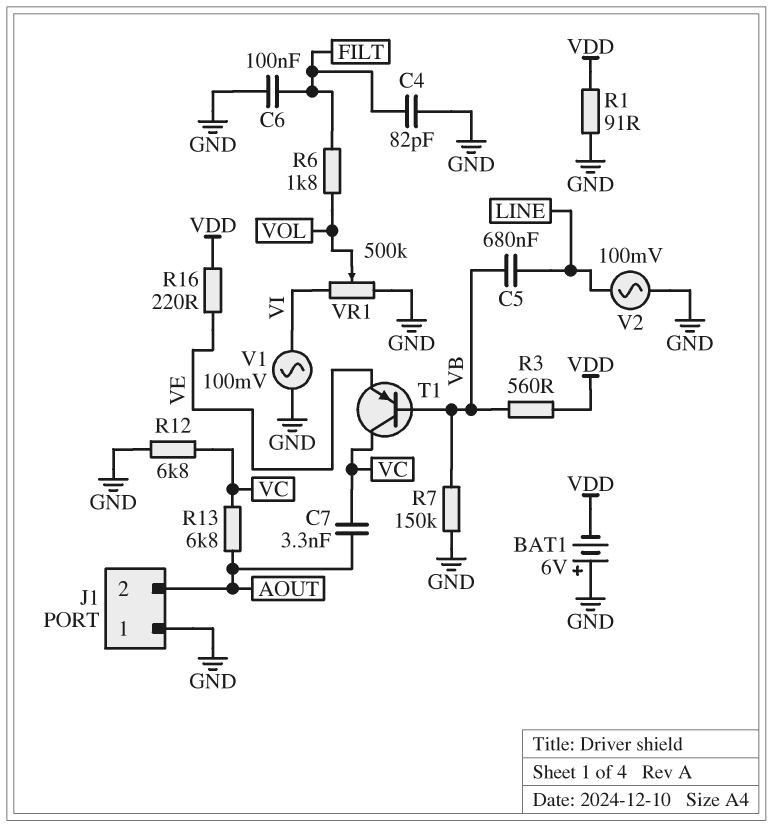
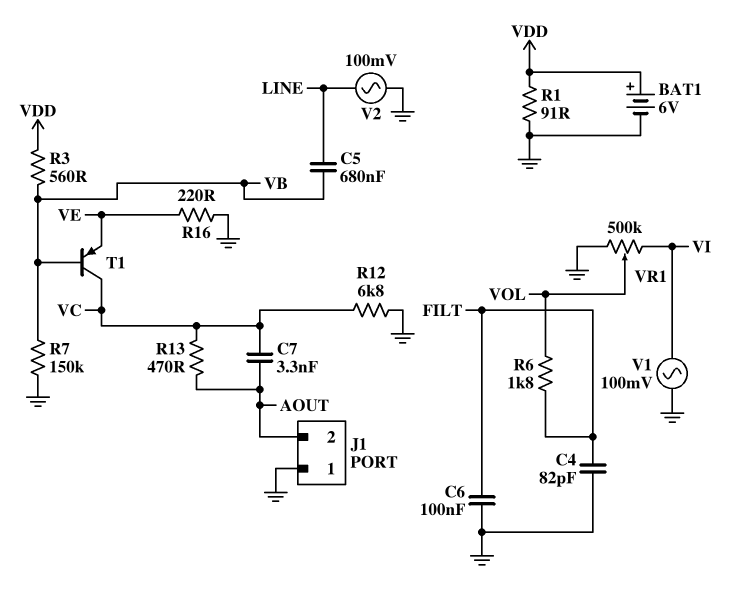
BAT1: 6V (plus GND, minus VDD) -> 6V (plus VDD, minus GND)
R13: 6.8k (AOUT, VC) -> 470 (AOUT, VC)
R16: 220 (VDD, VE) -> 220 (GND, VE)

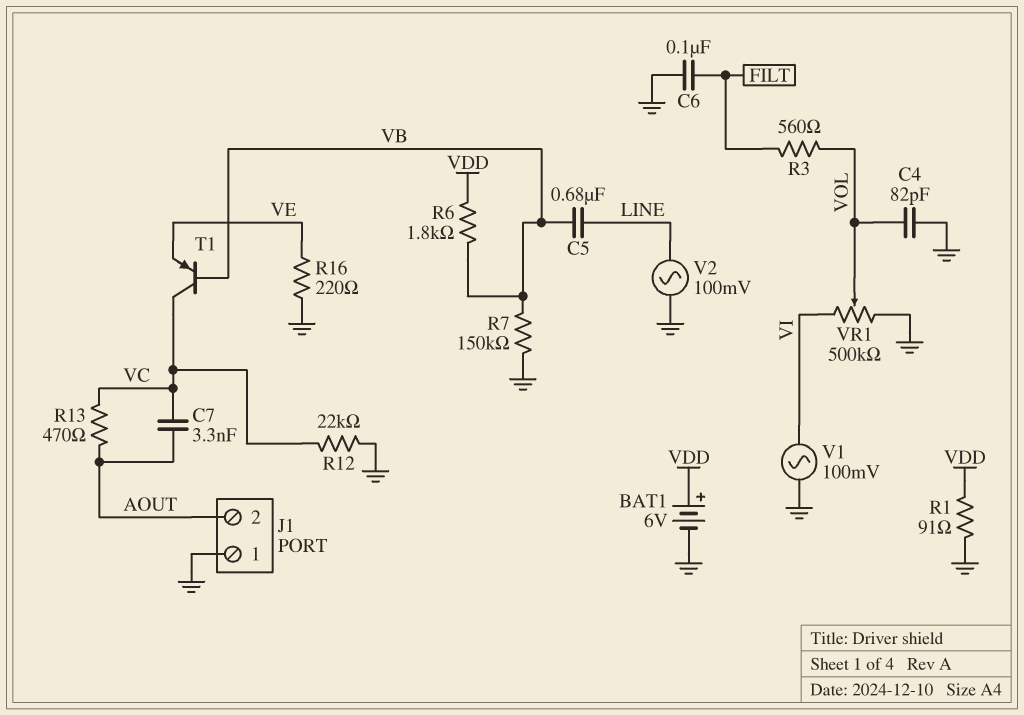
C4: 82pF (FILT, GND) -> 82pF (GND, VOL)
R3: 560 (VB, VDD) -> 560 (FILT, VOL)
R6: 1.8k (FILT, VOL) -> 1.8k (VB, VDD)
R12: 6.8k (GND, VC) -> 22k (GND, VC)

